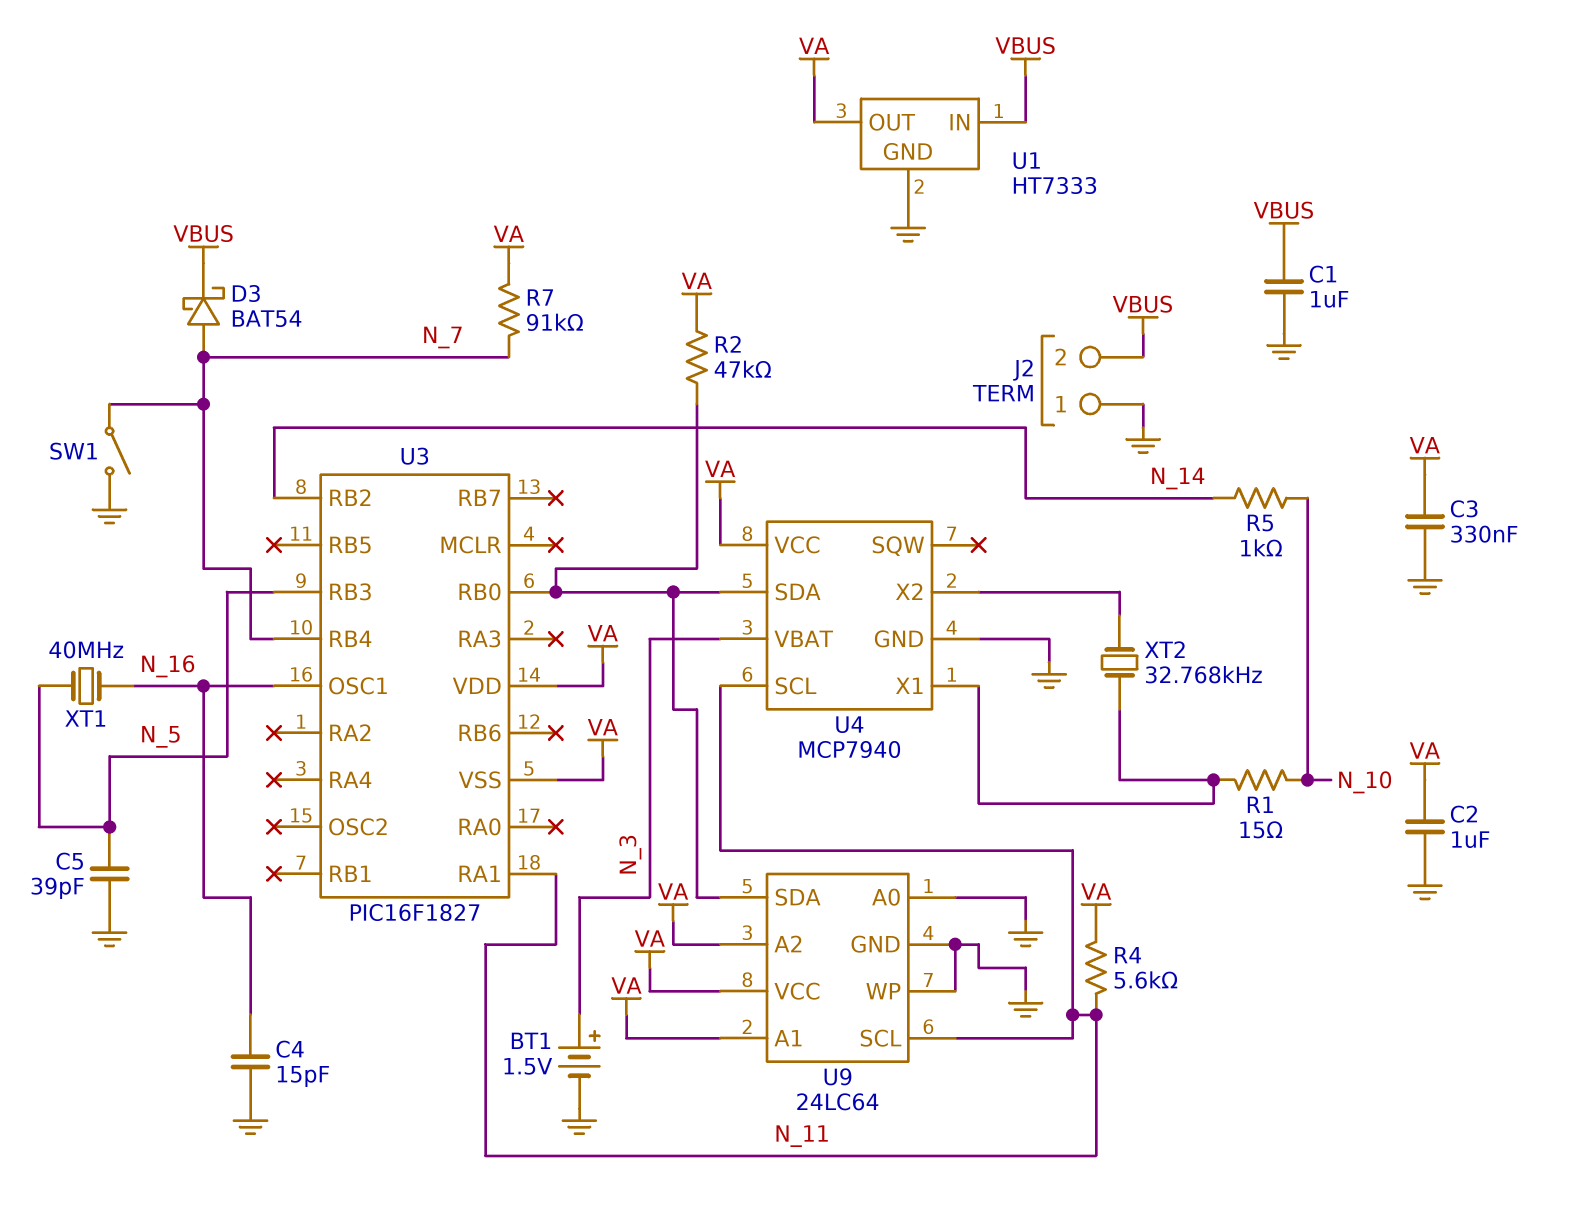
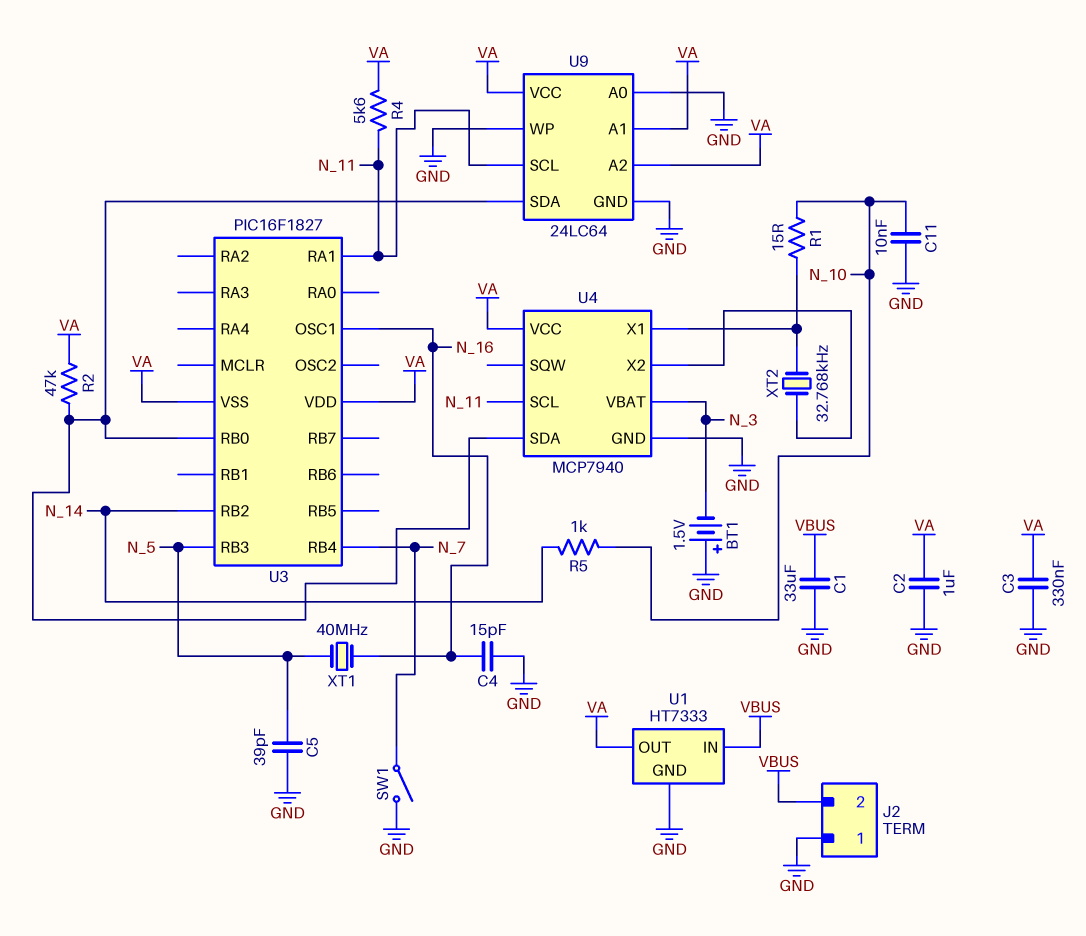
BT1: 1.5V (plus N_3, minus GND) -> 1.5V (plus GND, minus N_3)
C1: 1uF (GND, VBUS) -> 33uF (GND, VBUS)
C11: none -> 10nF (GND, N_10)
D3: schottky BAT54 (A N_7, K VBUS) -> none
R7: 91k (N_7, VA) -> none

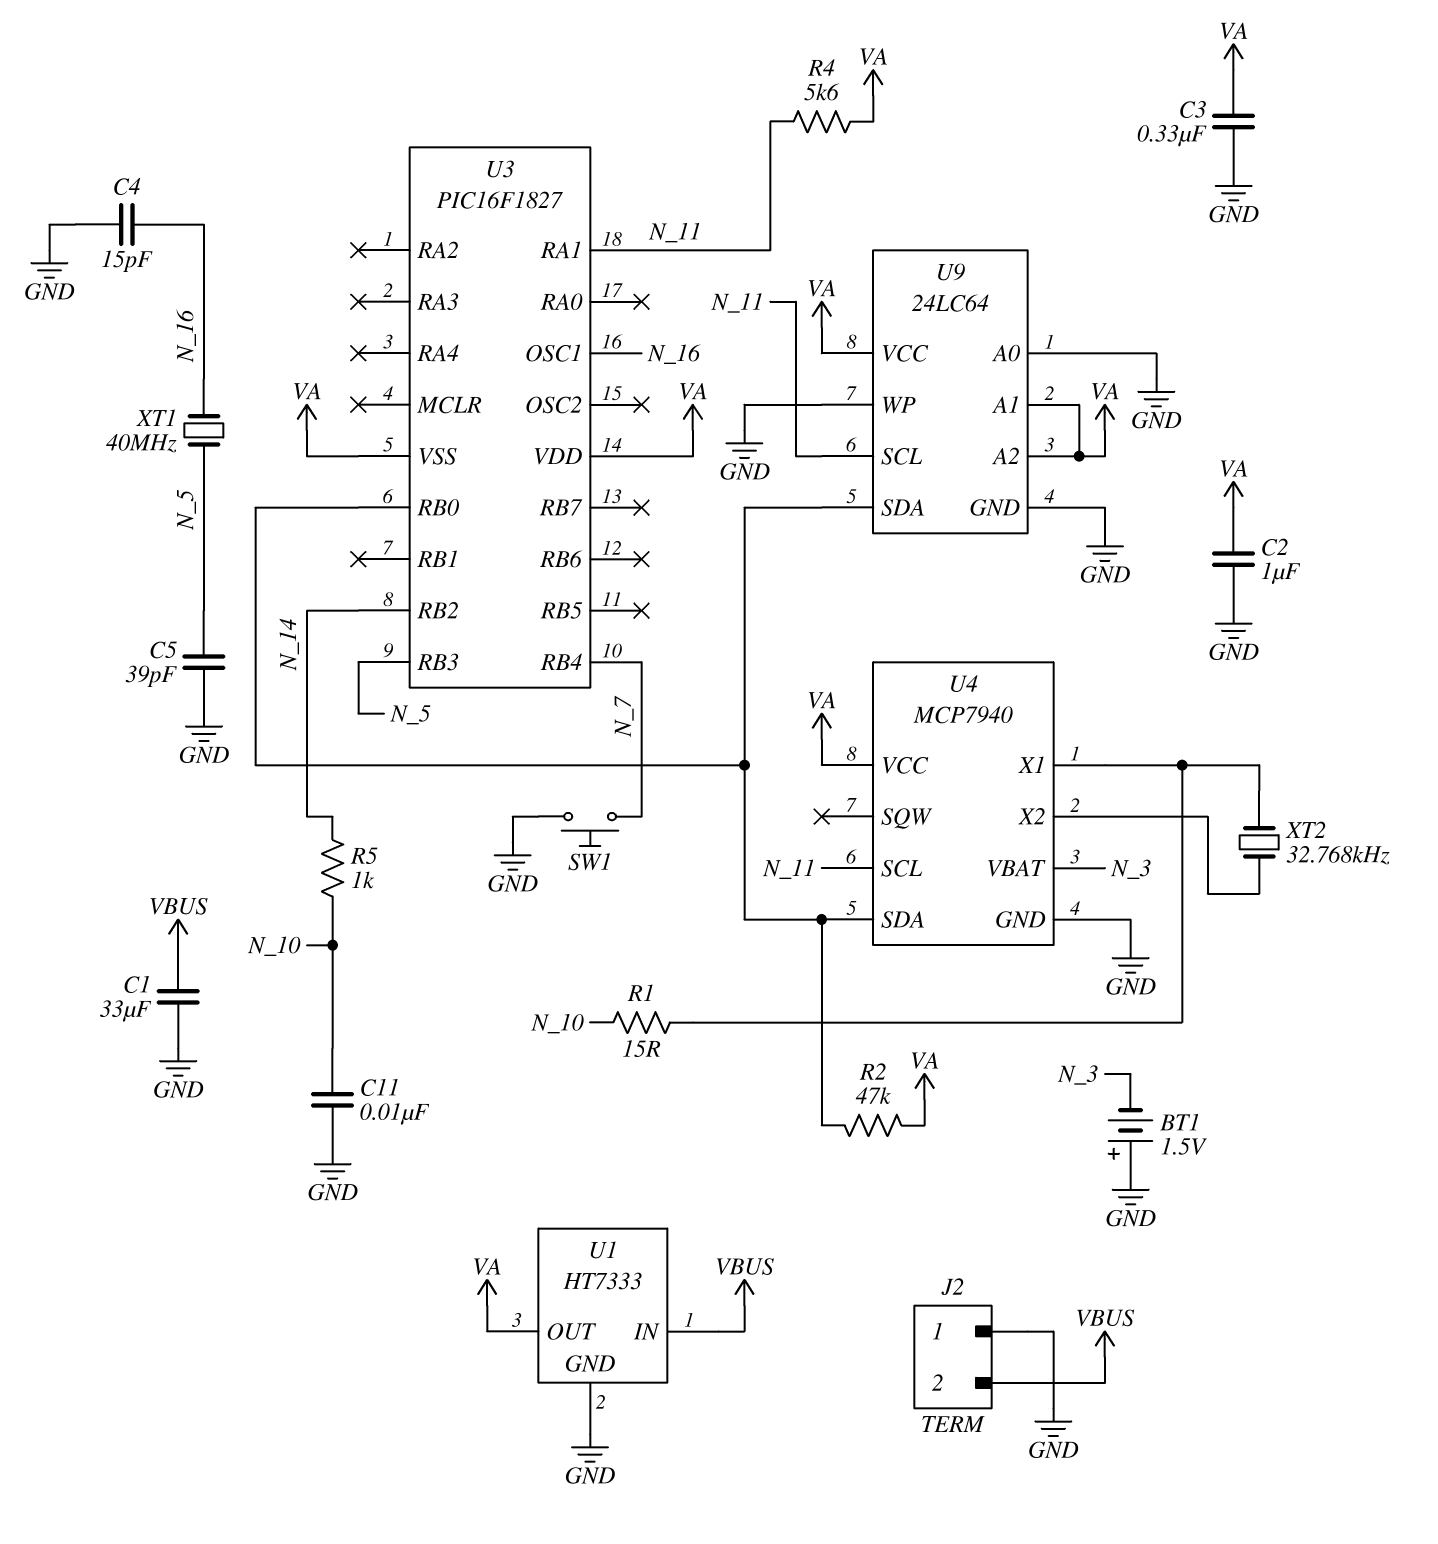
SW1: switch (GND, N_7) -> button (GND, N_7)

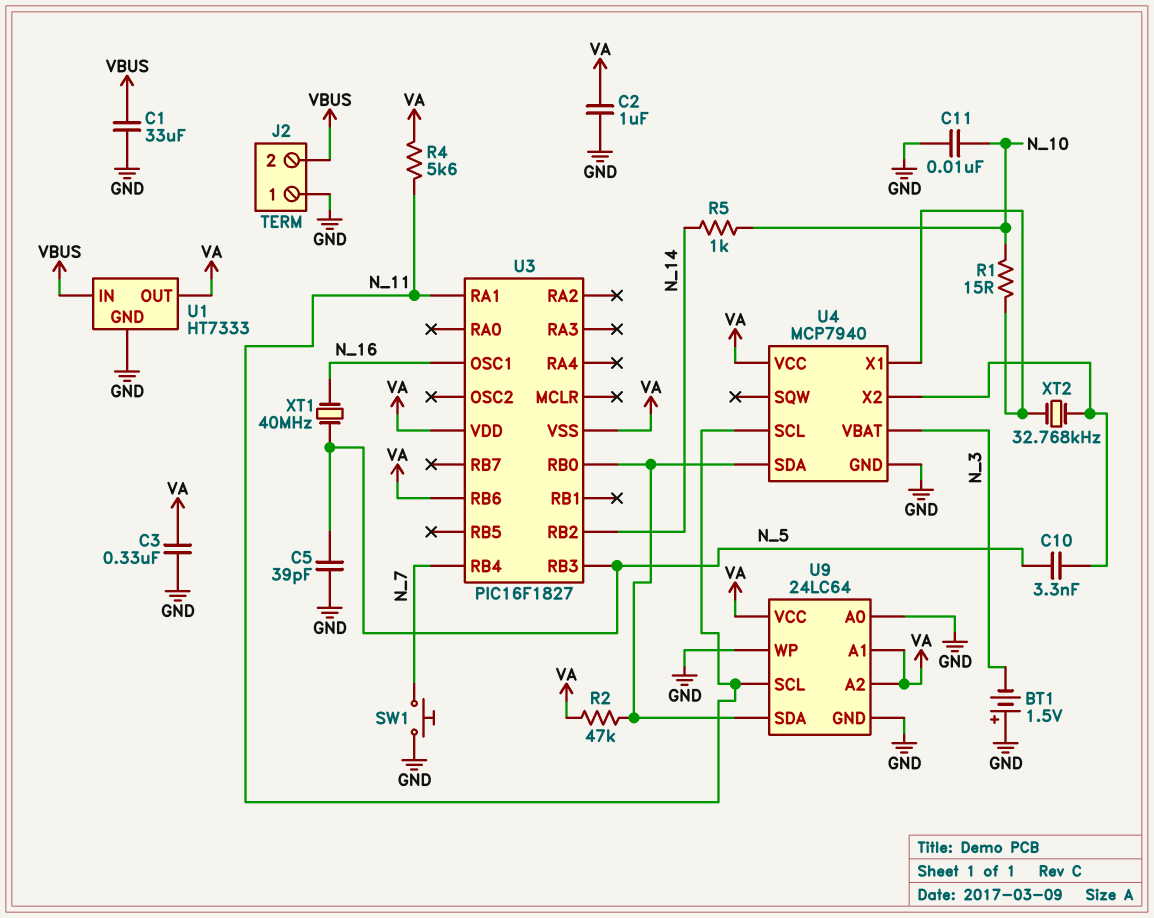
C4: 15pF (GND, N_16) -> none
C10: none -> 3.3nF (N_5, U4/X2)
U3 pin RB6: none -> VA

